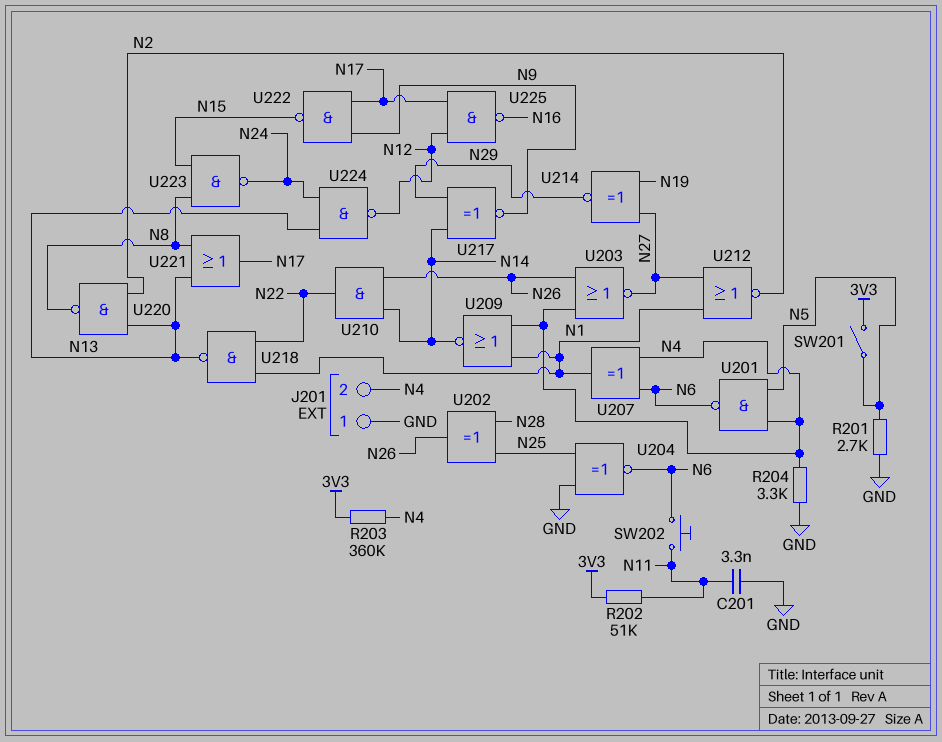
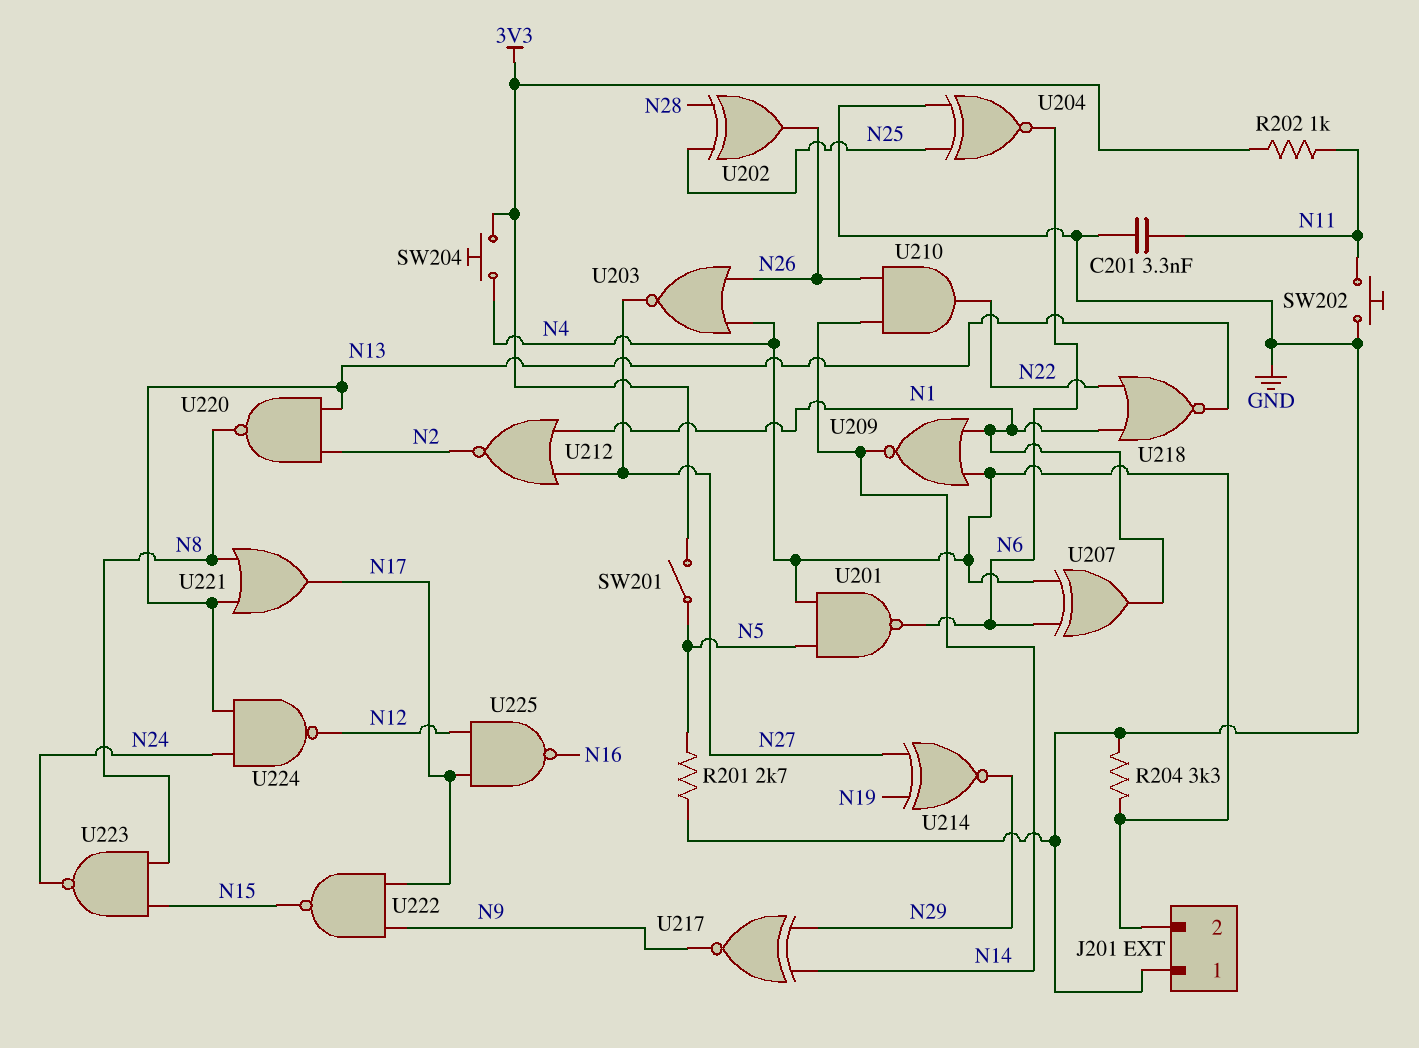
R202: 51k (3V3, N11) -> 1k (3V3, N11)
R203: 360k (3V3, N4) -> none
SW202: button (N6, N11) -> button (GND, N11)
SW204: none -> button (3V3, N4)
U218: NAND (in N1, in N22, out N13) -> NOR (in N1, in N22, out N13)

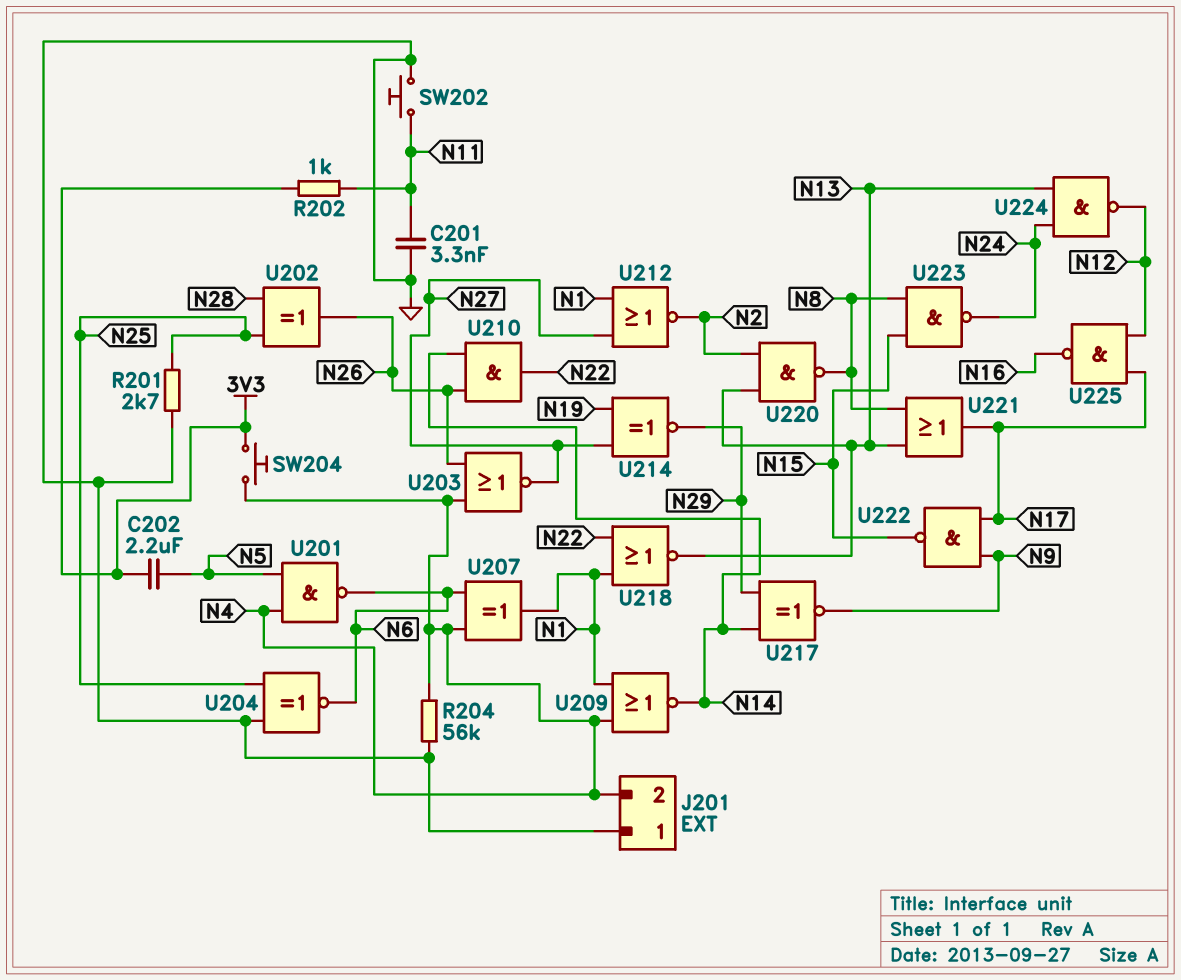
C202: none -> 2.2uF (3V3, N5)
R201: 2.7k (GND, N5) -> 2.7k (GND, N25)
R204: 3.3k (GND, N4) -> 56k (GND, N4)
SW201: switch (3V3, N5) -> none

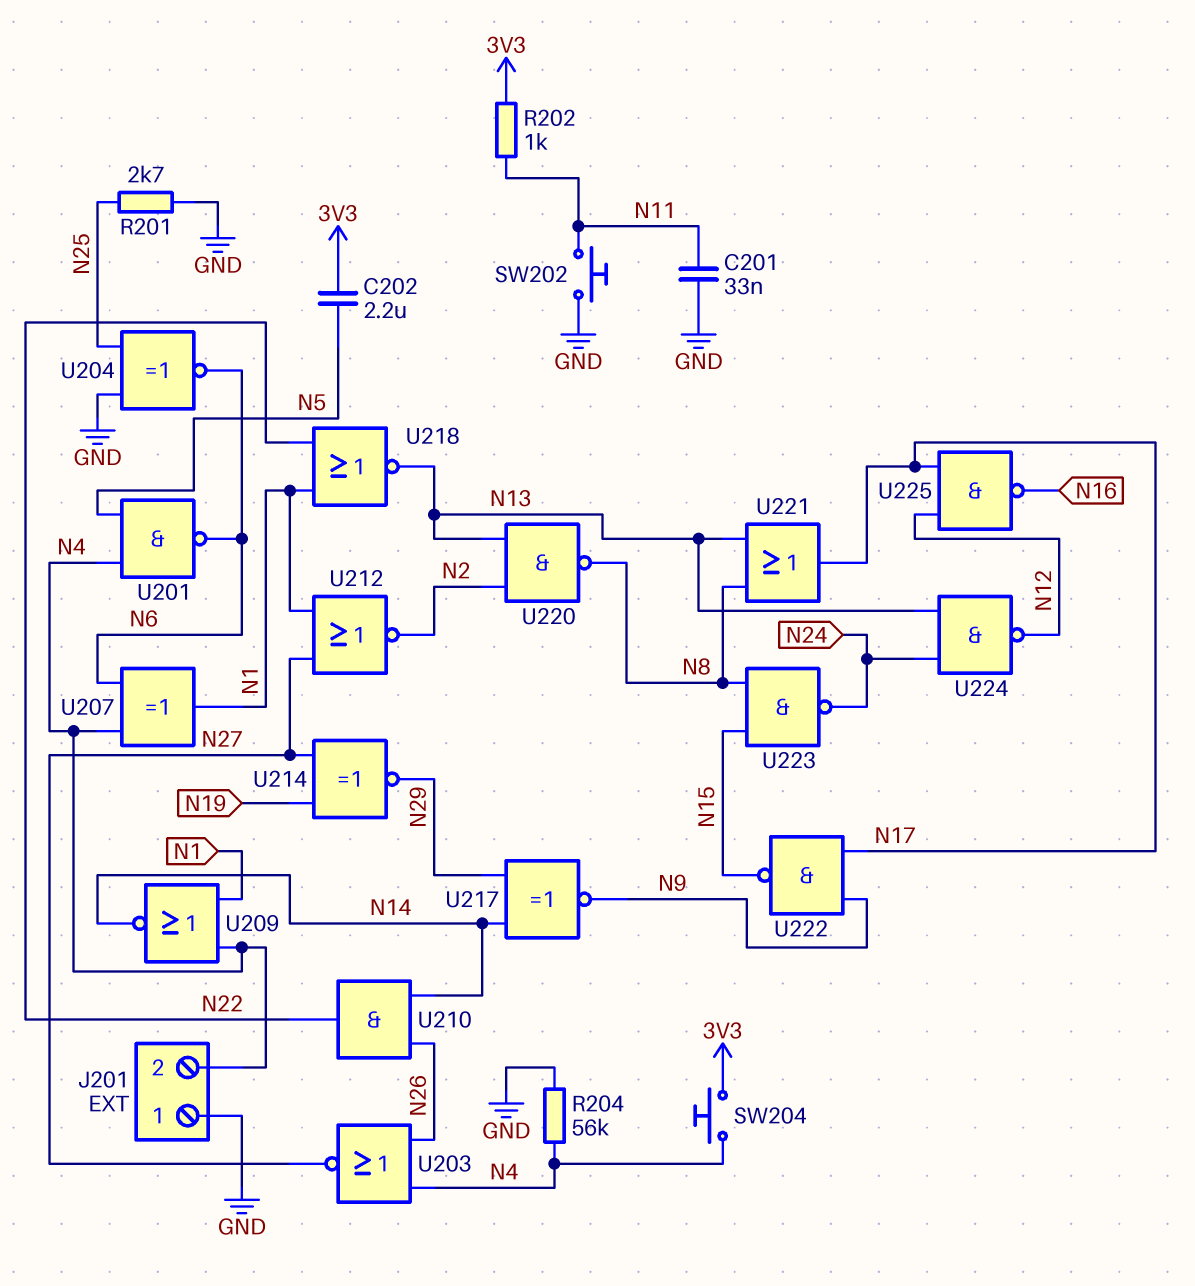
C201: 3.3nF (GND, N11) -> 33nF (GND, N11)
U202: XOR (in N25, in N28, out N26) -> none

